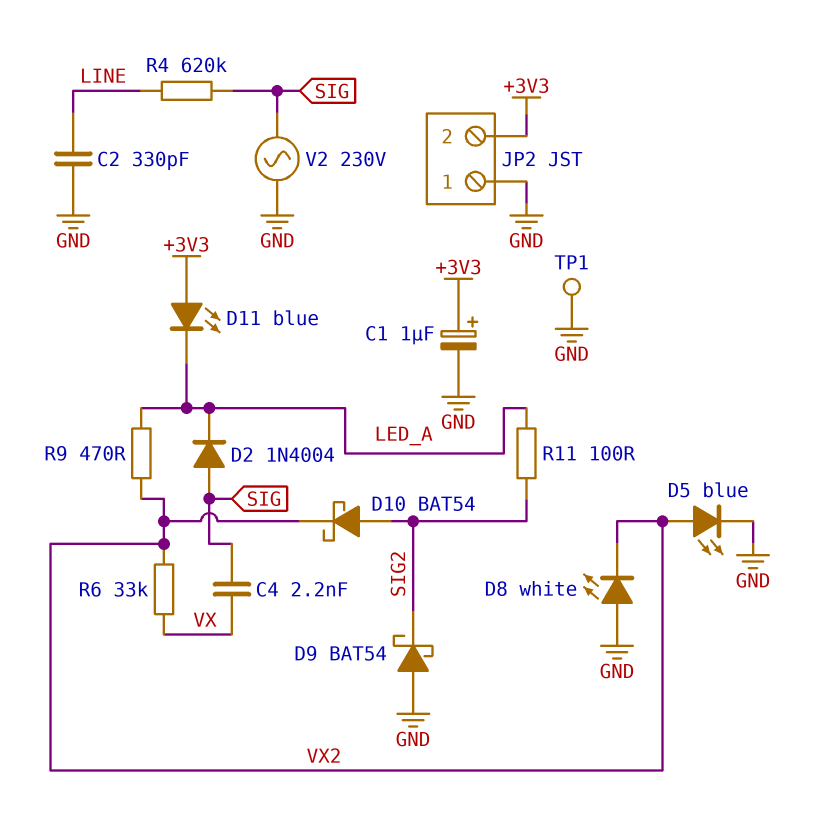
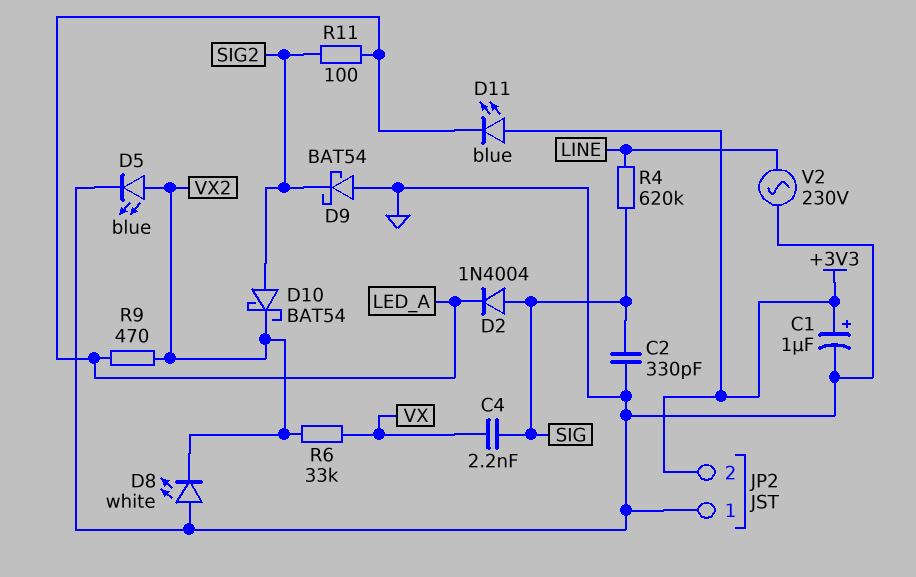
C2: 330pF (GND, LINE) -> 330pF (GND, SIG)
TP1: test point (GND) -> none
V2: AC 230V (GND, SIG) -> AC 230V (GND, LINE)

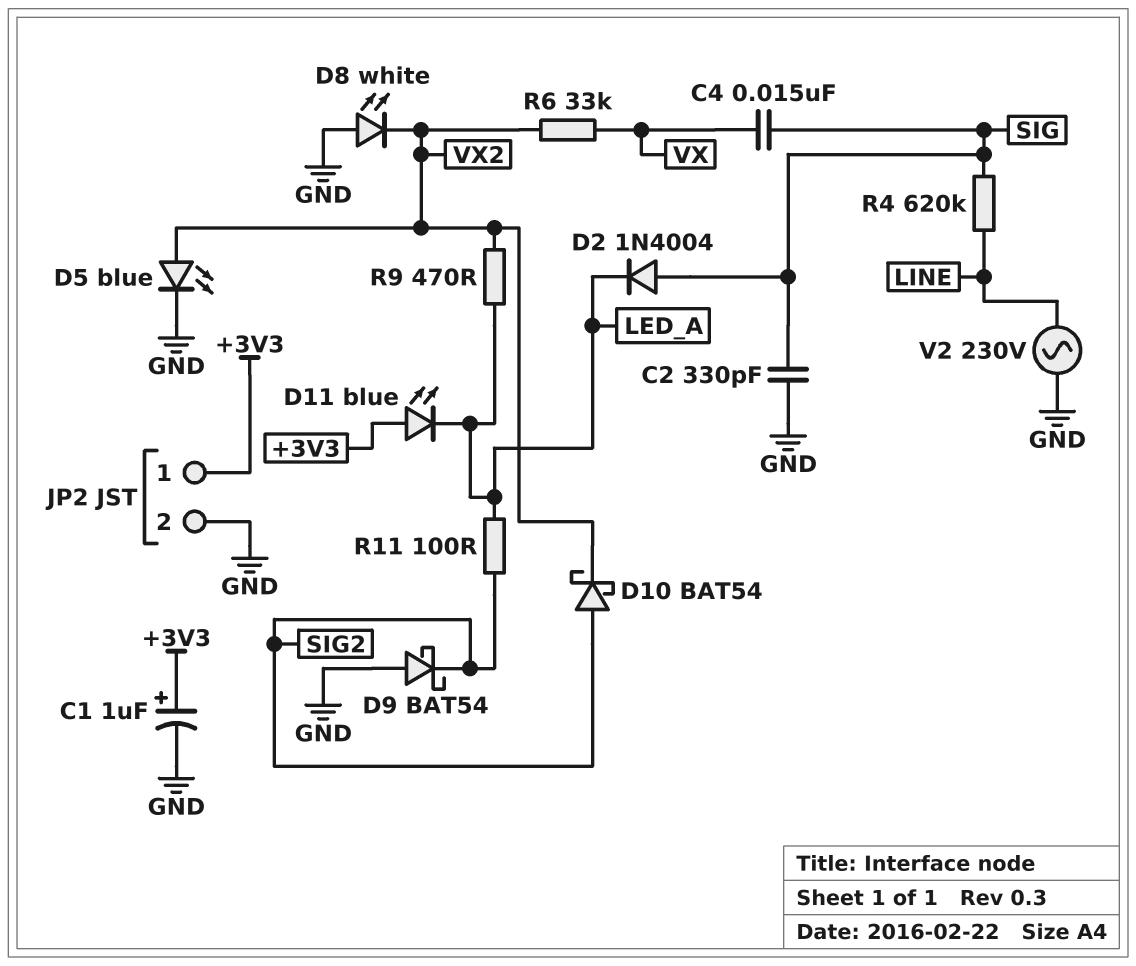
C4: 2.2nF (SIG, VX) -> 15nF (SIG, VX)
JP2 pin 1: GND -> +3V3
JP2 pin 2: +3V3 -> GND

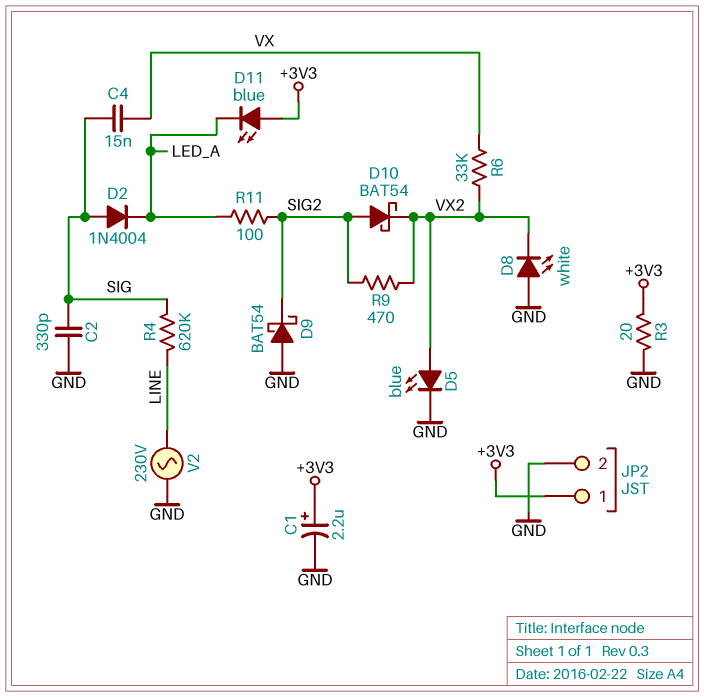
C1: 1uF (plus +3V3, minus GND) -> 2.2uF (plus +3V3, minus GND)
R3: none -> 20 (+3V3, GND)
R9: 470 (LED_A, VX2) -> 470 (SIG2, VX2)

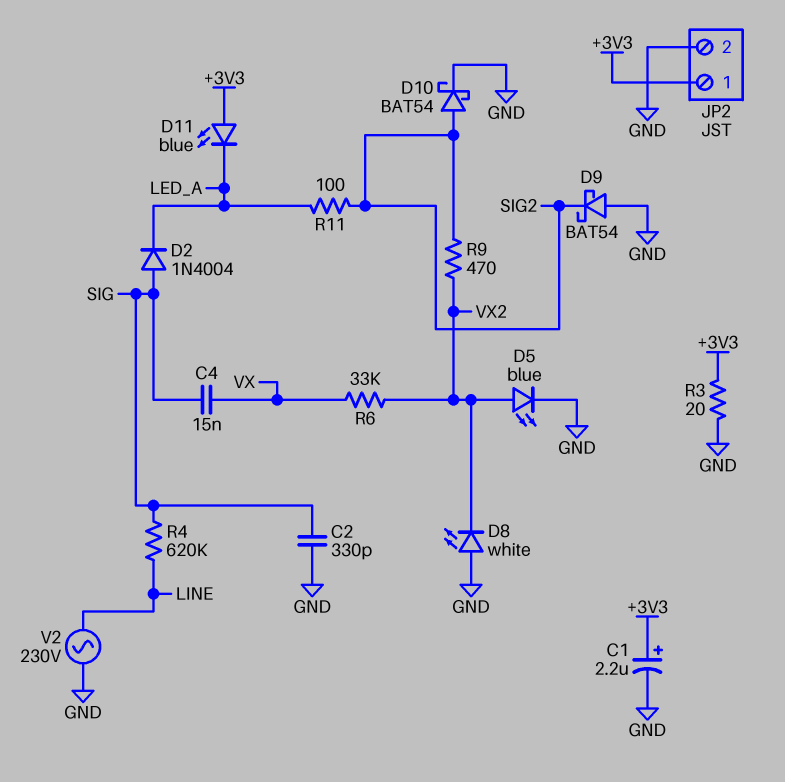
D10: schottky BAT54 (A SIG2, K VX2) -> schottky BAT54 (A SIG2, K GND)

